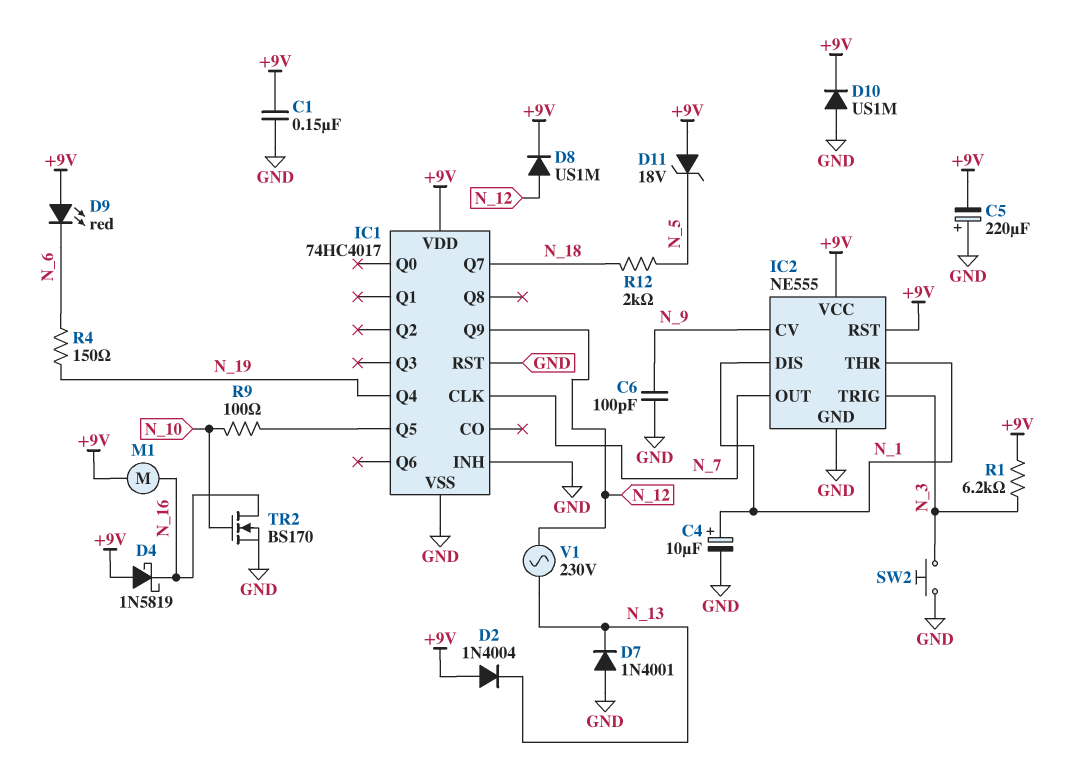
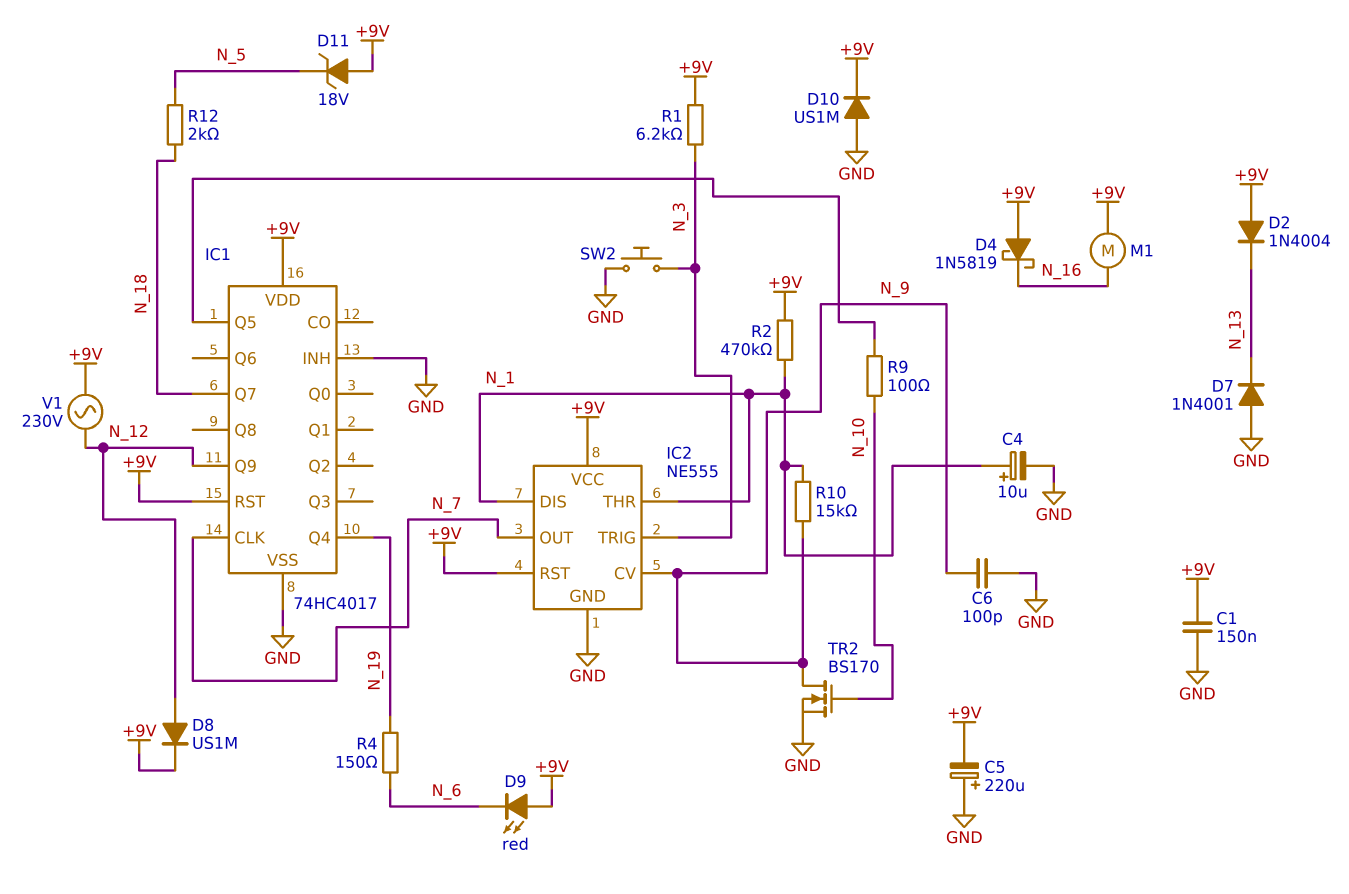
IC1 pin RST: GND -> +9V
R2: none -> 470k (+9V, N_1)
R10: none -> 15k (N_1, N_9)
TR2: NMOS BS170 (G N_10, D N_16, S GND) -> NMOS BS170 (G N_10, D N_9, S GND)
V1: AC 230V (N_12, N_13) -> AC 230V (+9V, N_12)

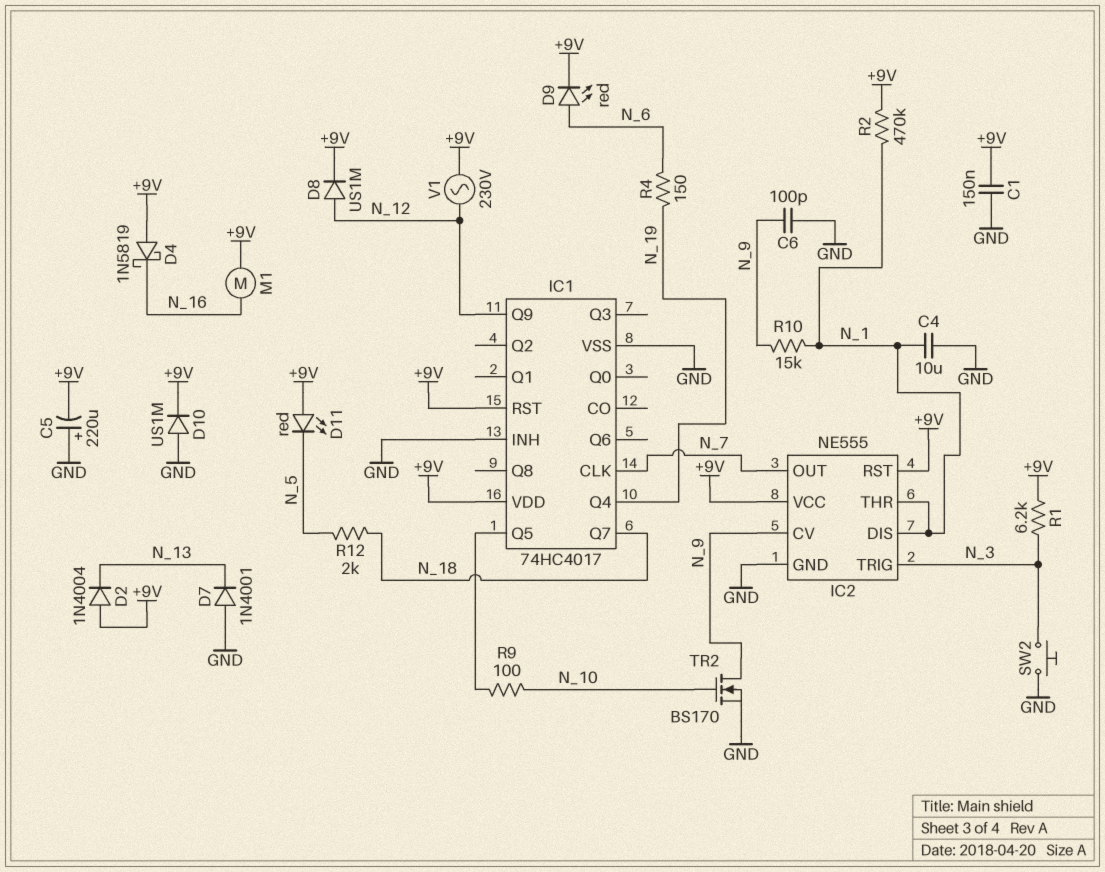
C4: 10uF (plus N_1, minus GND) -> 10uF (GND, N_1)
D9: LED red (A +9V, K N_6) -> LED red (A N_6, K +9V)
D11: zener 18V (A +9V, K N_5) -> LED red (A +9V, K N_5)

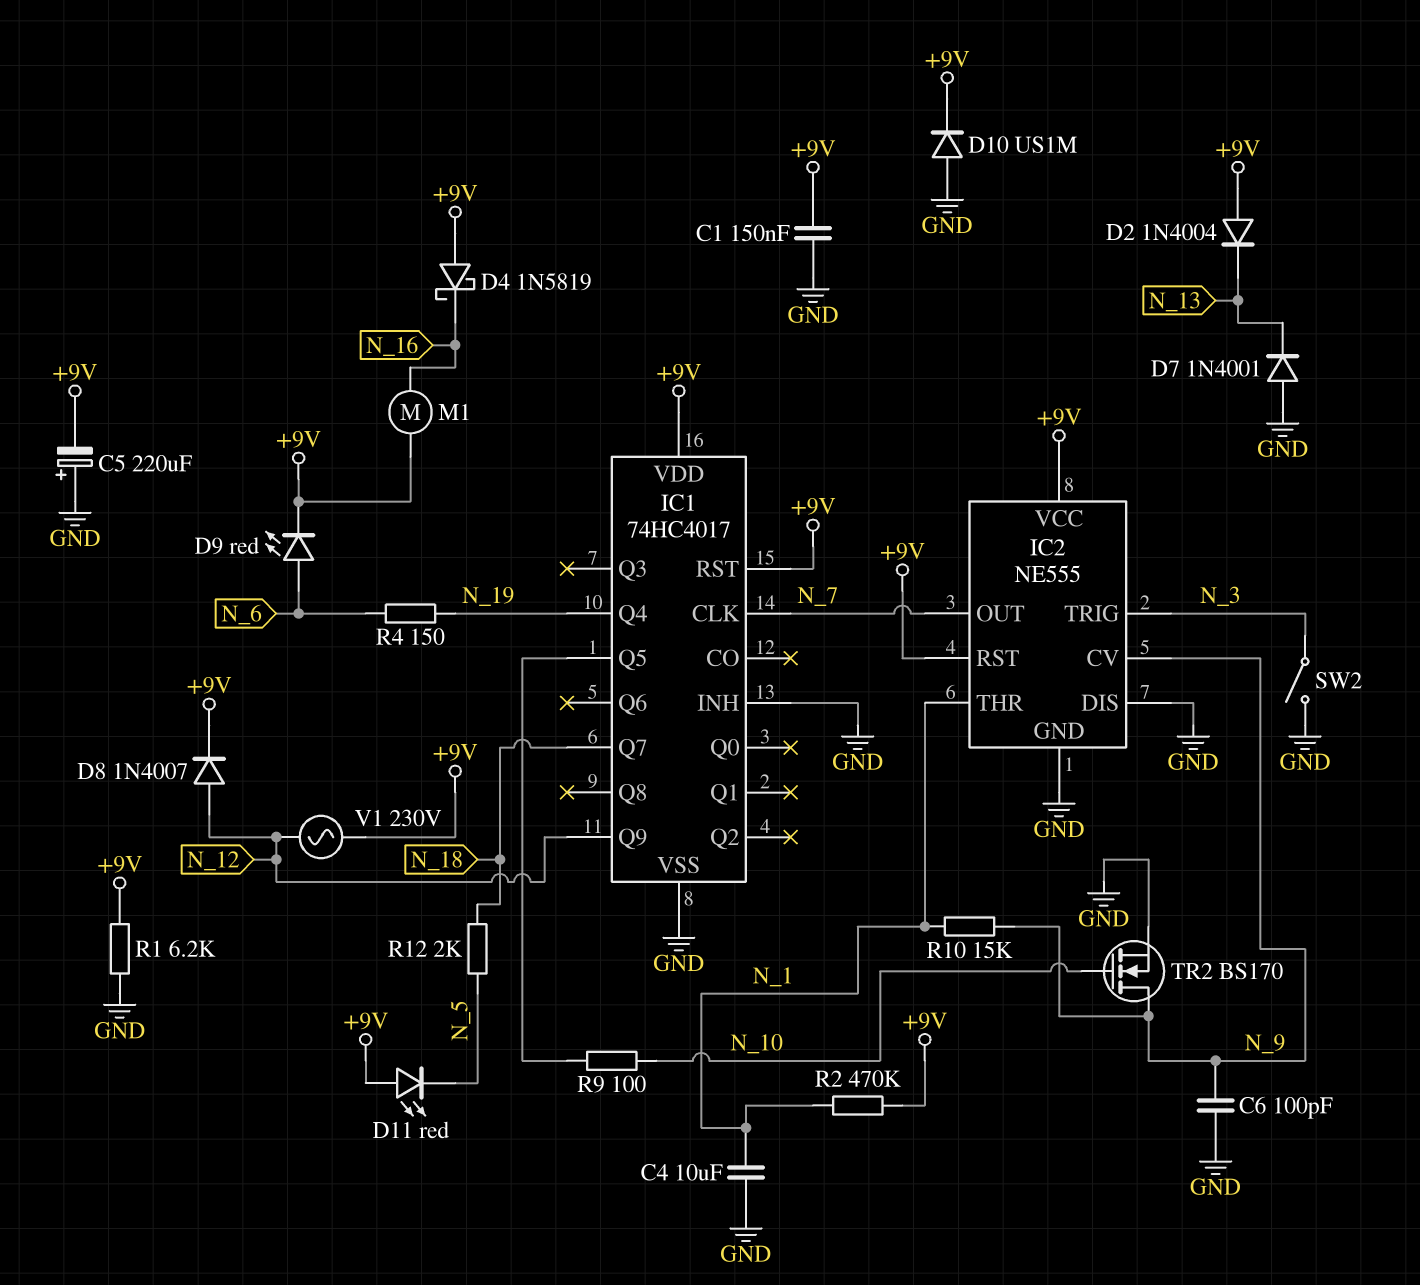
D8: diode US1M (A N_12, K +9V) -> diode 1N4007 (A N_12, K +9V)
IC2 pin DIS: N_1 -> GND
R1: 6.2k (+9V, N_3) -> 6.2k (+9V, GND)
SW2: button (GND, N_3) -> switch (GND, N_3)

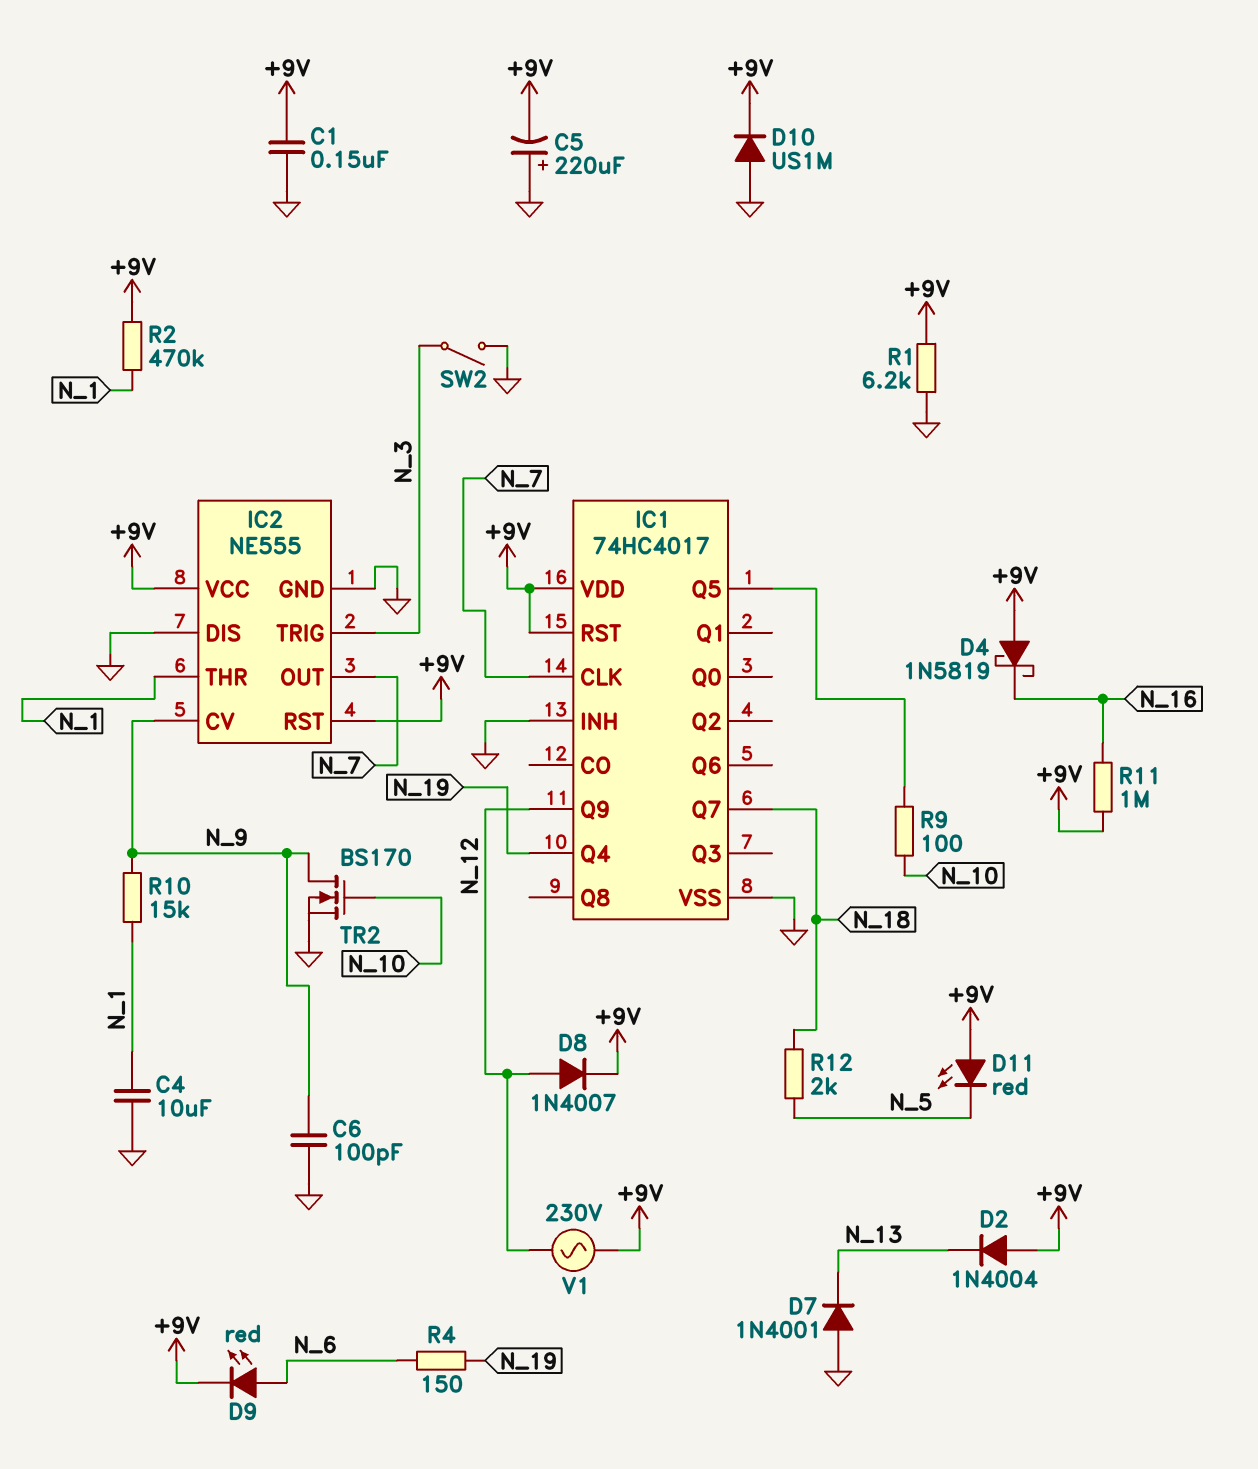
M1: motor (+9V, N_16) -> none
R11: none -> 1M (+9V, N_16)

